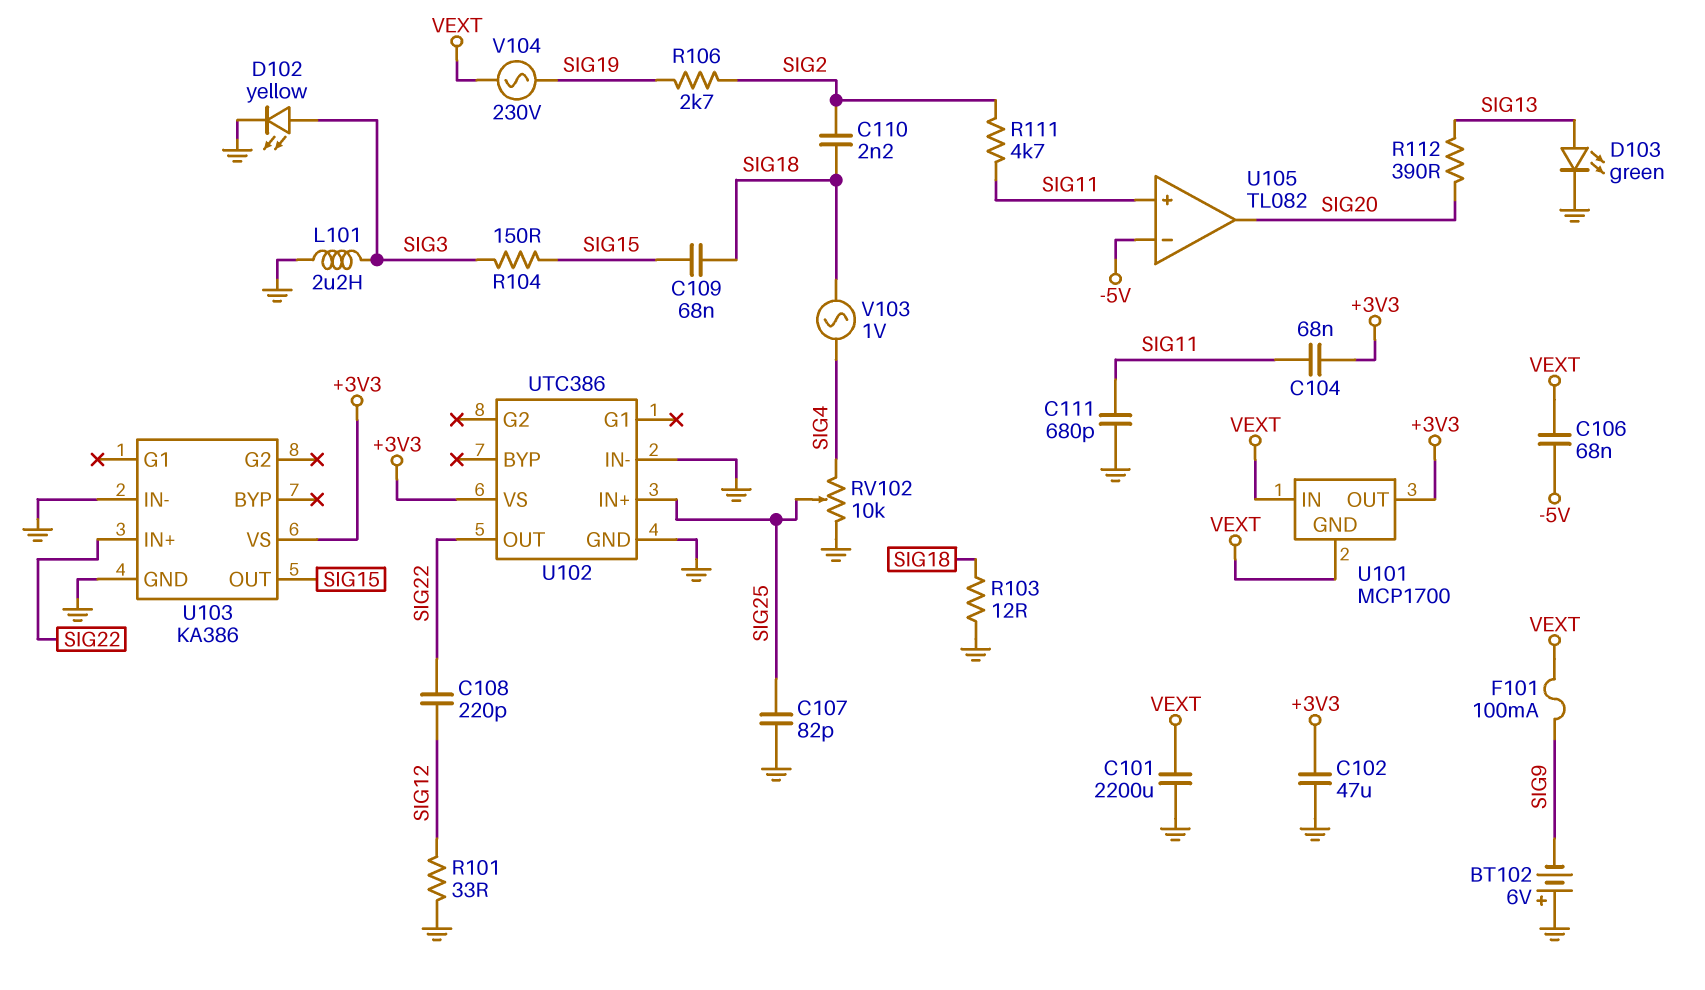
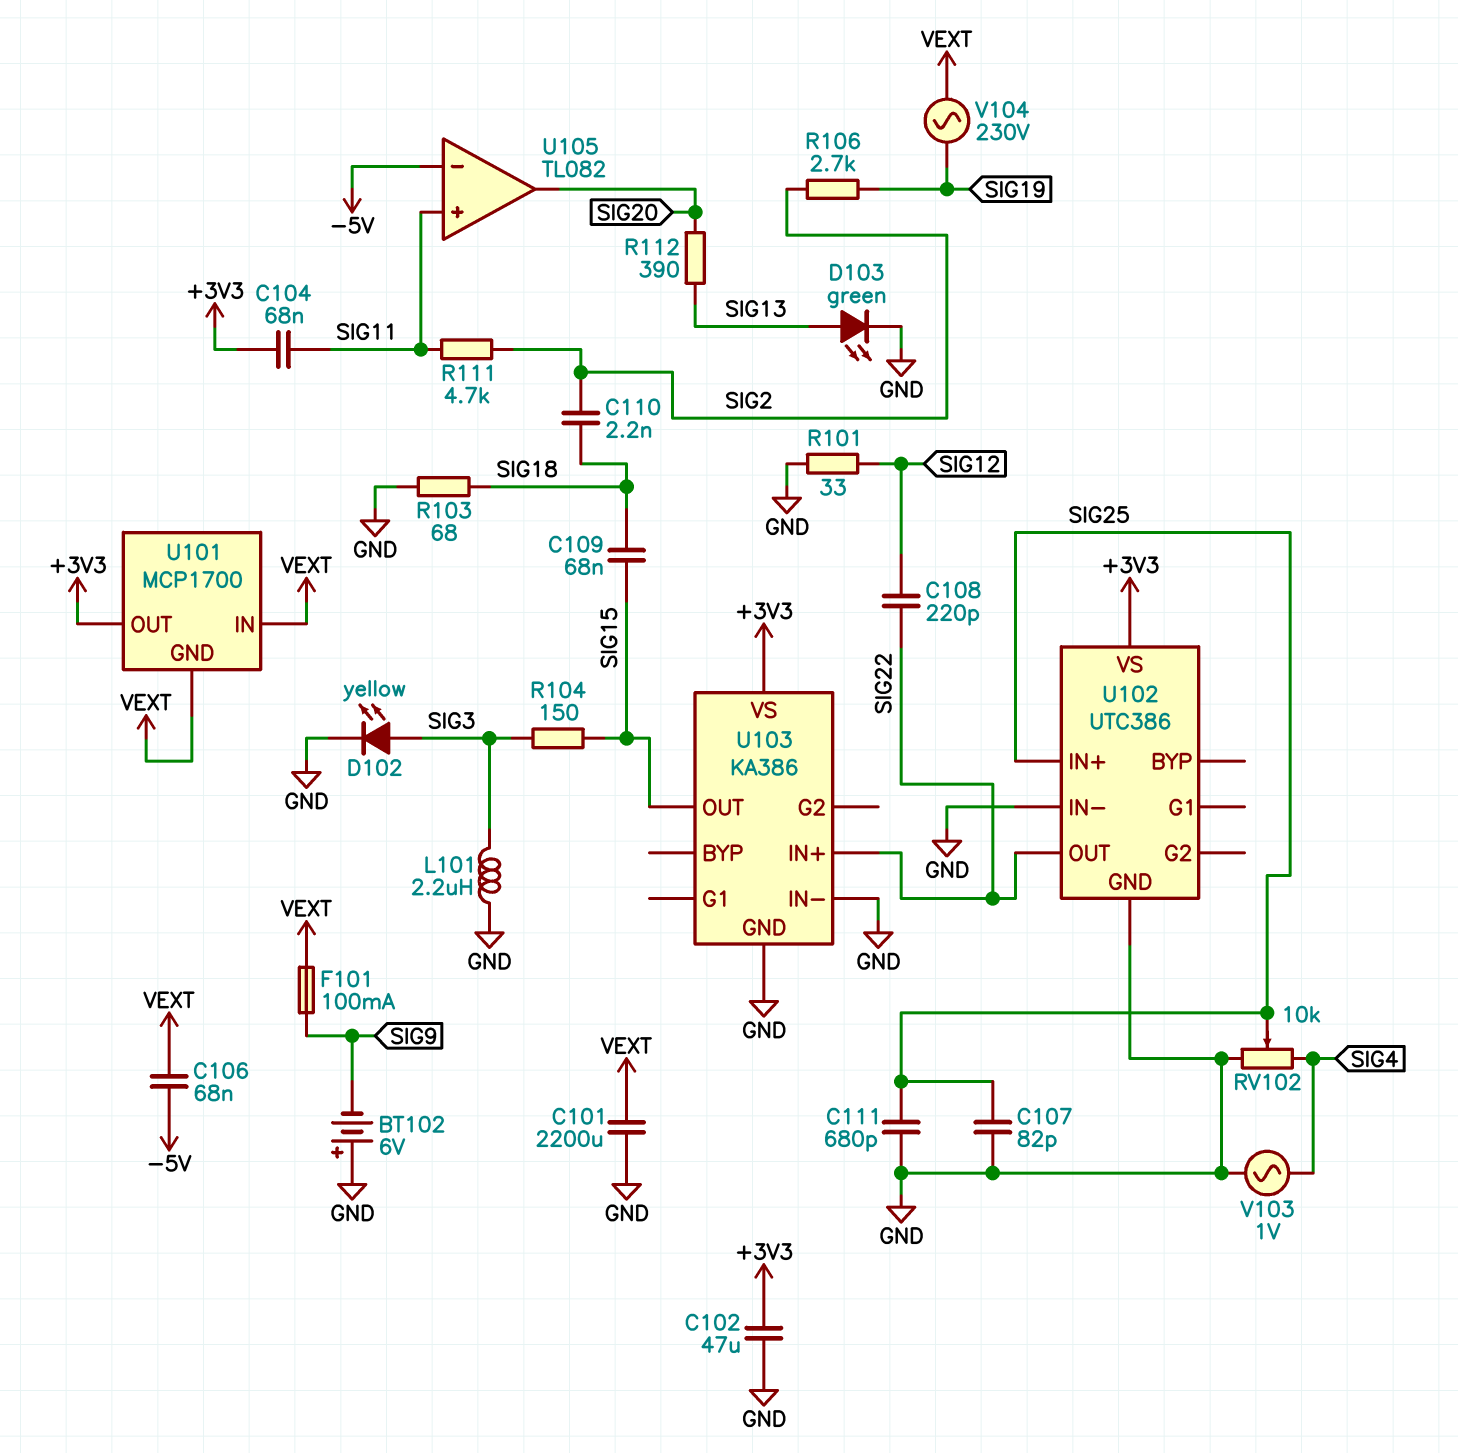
C111: 680pF (GND, SIG11) -> 680pF (GND, SIG25)
R103: 12 (GND, SIG18) -> 68 (GND, SIG18)
V103: AC 1V (SIG4, SIG18) -> AC 1V (GND, SIG4)

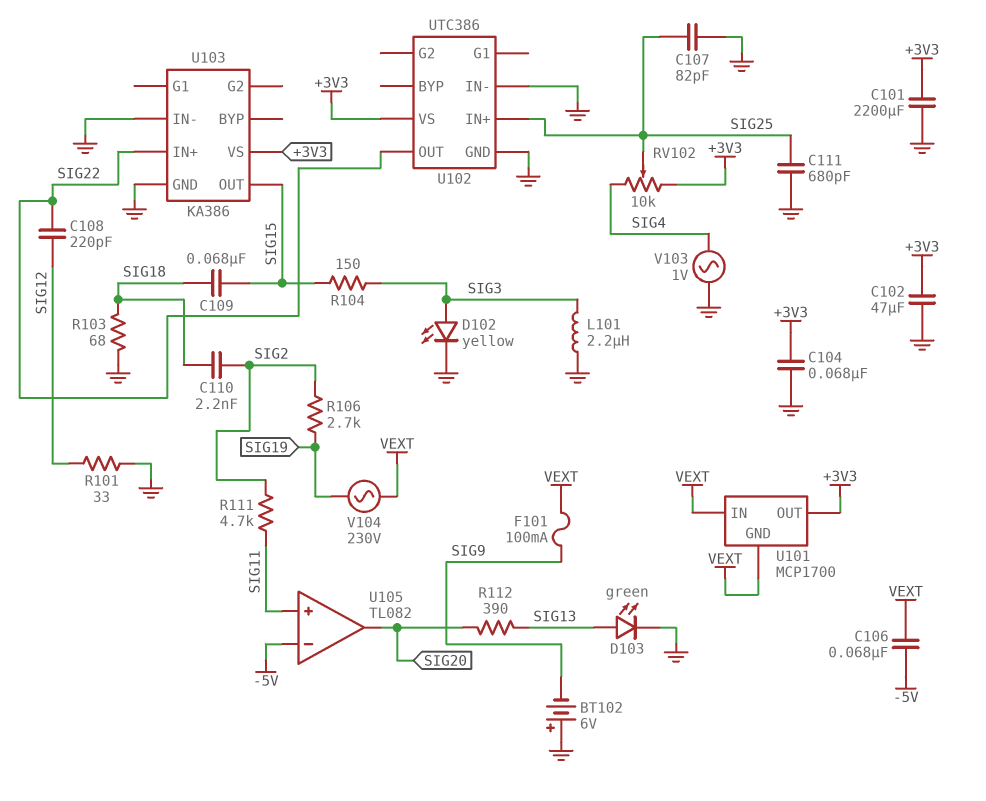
C101: 2200uF (GND, VEXT) -> 2200uF (+3V3, GND)
C104: 68nF (+3V3, SIG11) -> 68nF (+3V3, GND)
RV102: 10k (GND, SIG4, wiper SIG25) -> 10k (+3V3, SIG4, wiper SIG25)

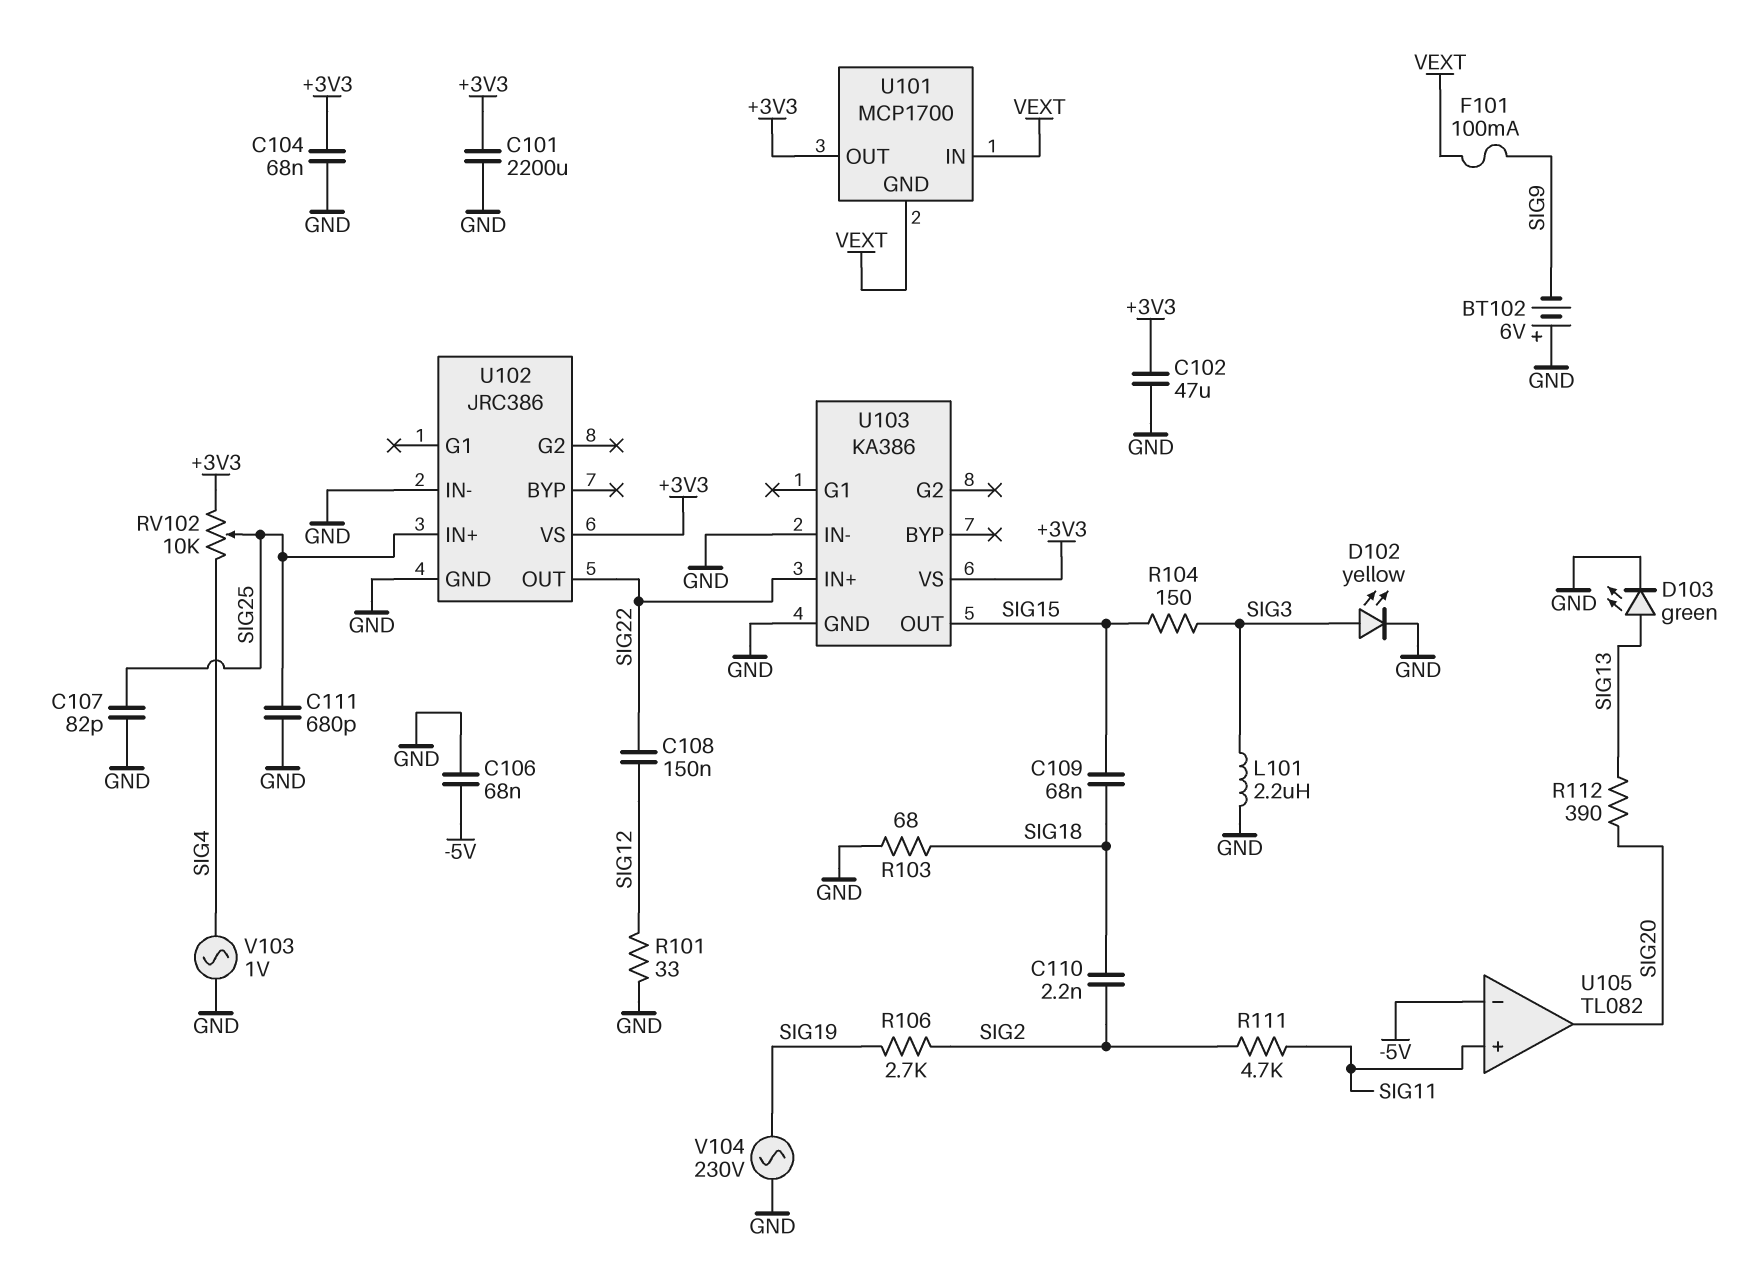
C106: 68nF (-5V, VEXT) -> 68nF (-5V, GND)
C108: 220pF (SIG12, SIG22) -> 150nF (SIG12, SIG22)
U102: UTC386 -> JRC386
V104: AC 230V (SIG19, VEXT) -> AC 230V (GND, SIG19)

